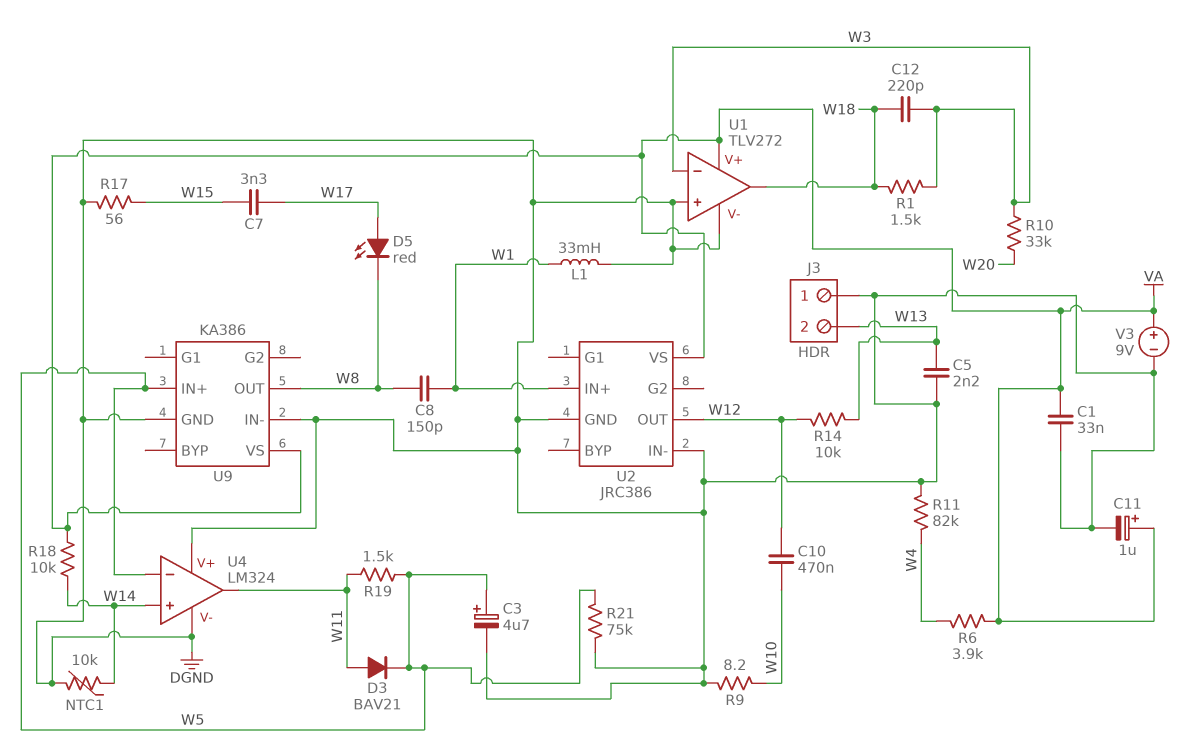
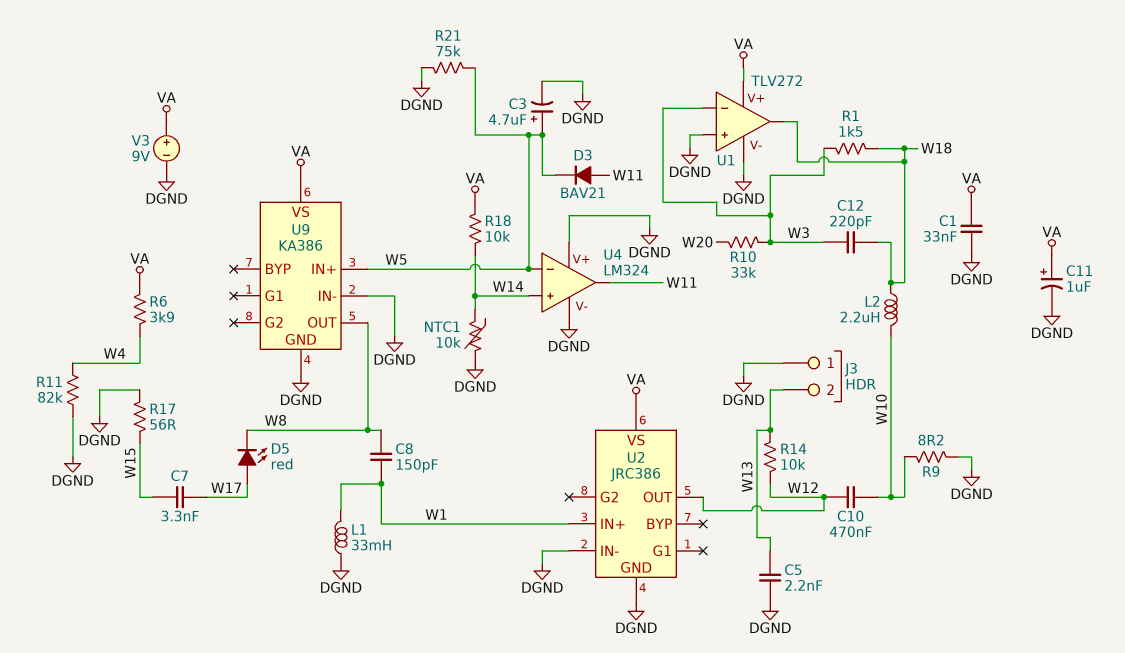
L2: none -> 2.2uH (W10, W18)
R19: 1.5k (W5, W11) -> none

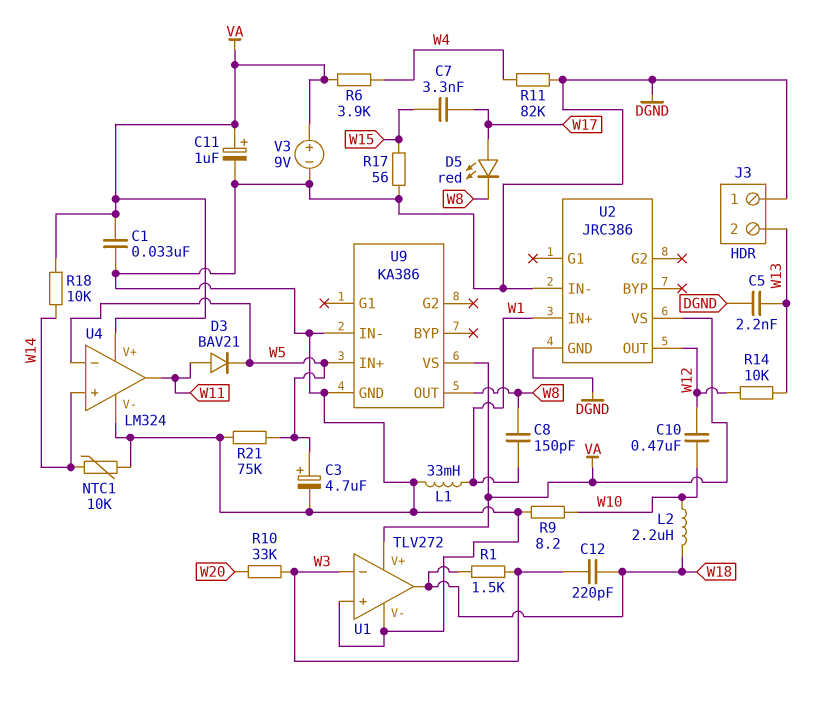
U4 pin V+: DGND -> VA

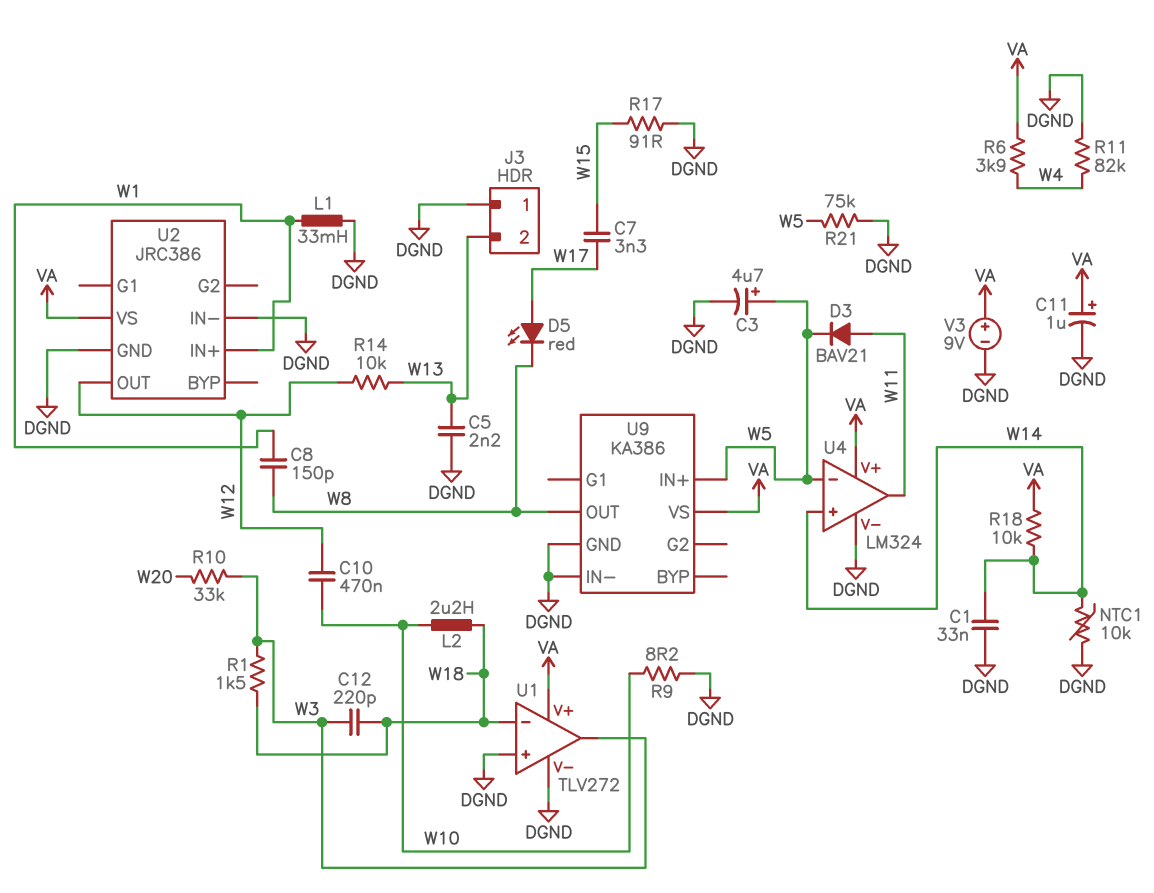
C1: 33nF (DGND, VA) -> 33nF (DGND, W14)
R17: 56 (DGND, W15) -> 91 (DGND, W15)
U1 pin in-: W3 -> W18
U1 pin out: W18 -> W3

